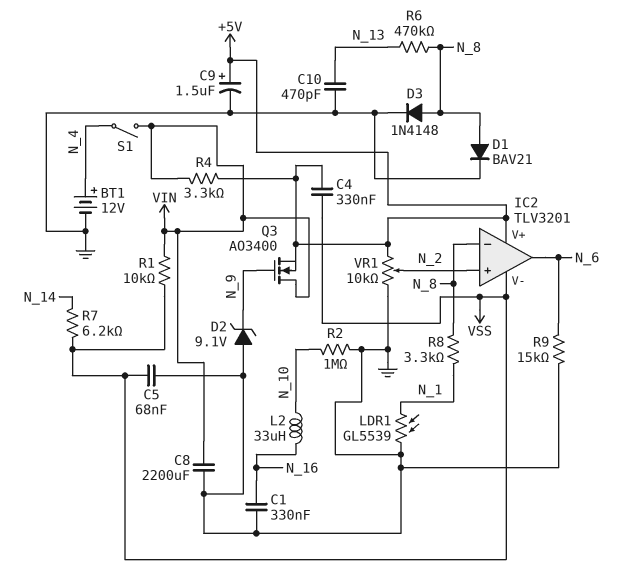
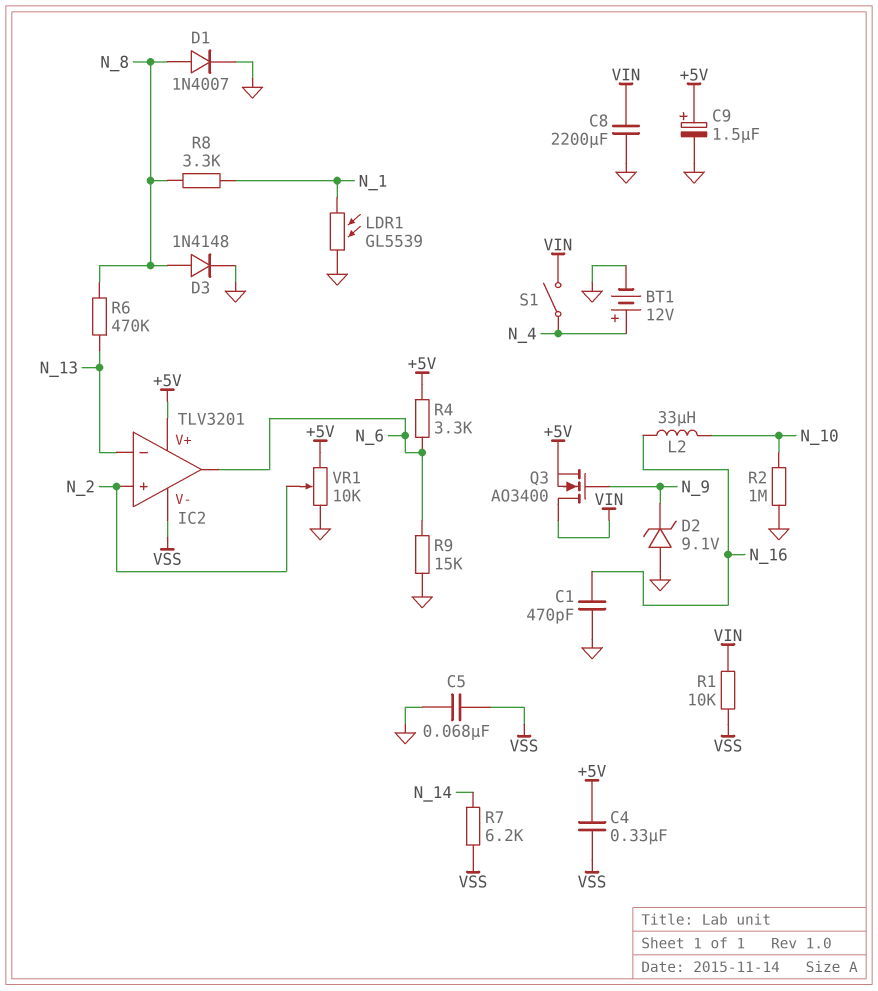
C1: 330nF (GND, N_16) -> 470pF (GND, N_16)
C10: 470pF (GND, N_13) -> none
D1: diode BAV21 (A N_8, K GND) -> diode 1N4007 (A N_8, K GND)
IC2 pin in-: N_8 -> N_13
R4: 3.3k (+5V, VIN) -> 3.3k (+5V, N_6)

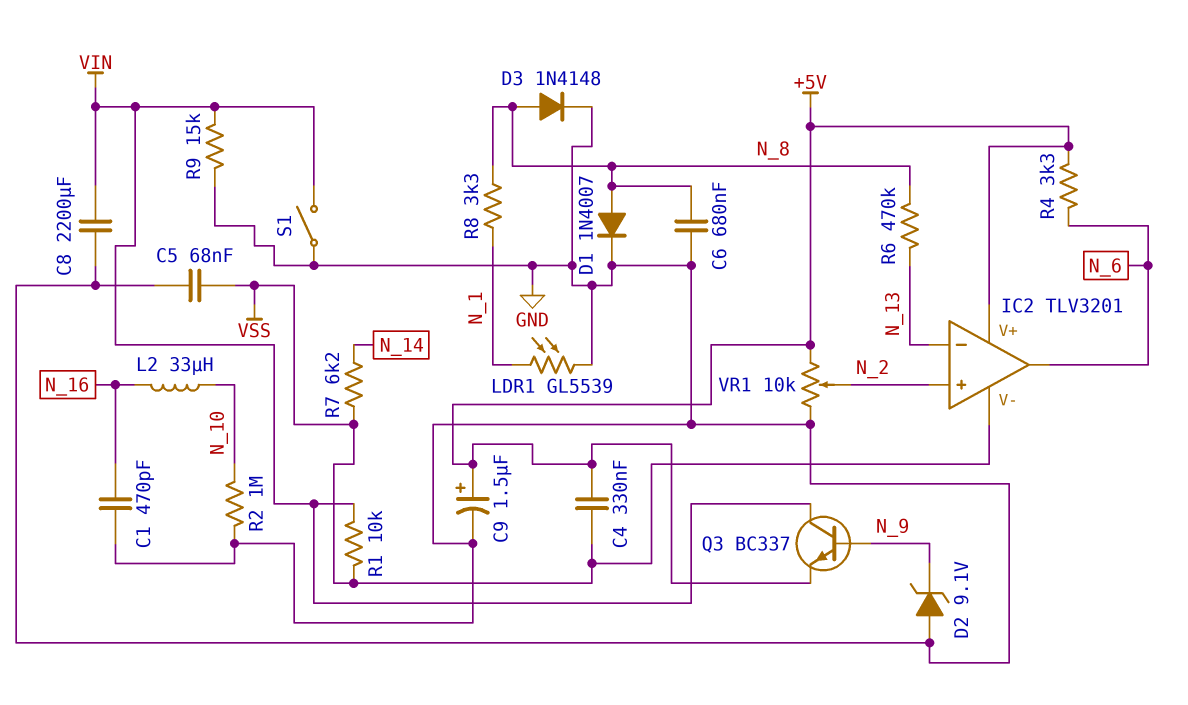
BT1: 12V (plus N_4, minus GND) -> none
C6: none -> 680nF (GND, N_8)
Q3: NMOS AO3400 (G N_9, D VIN, S +5V) -> NPN BC337 (B N_9, C VIN, E +5V)
R9: 15k (GND, N_6) -> 15k (GND, VIN)
S1: switch (N_4, VIN) -> switch (GND, VIN)

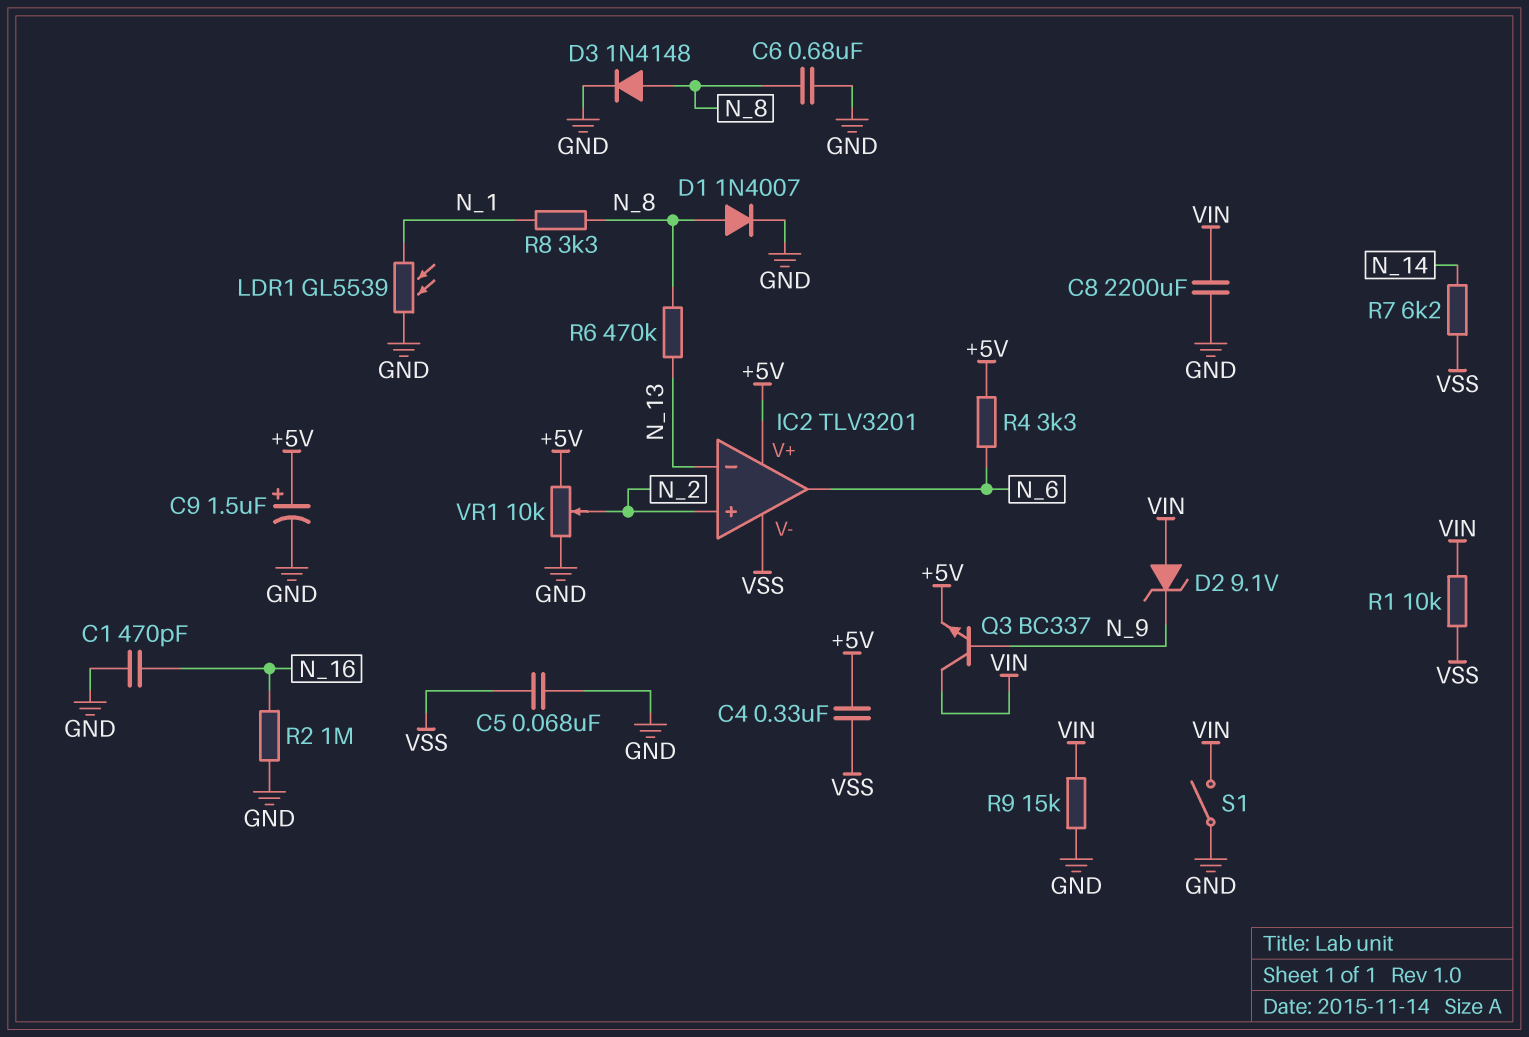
D2: zener 9.1V (A GND, K N_9) -> zener 9.1V (A VIN, K N_9)
L2: 33uH (N_10, N_16) -> none
R2: 1M (GND, N_10) -> 1M (GND, N_16)

